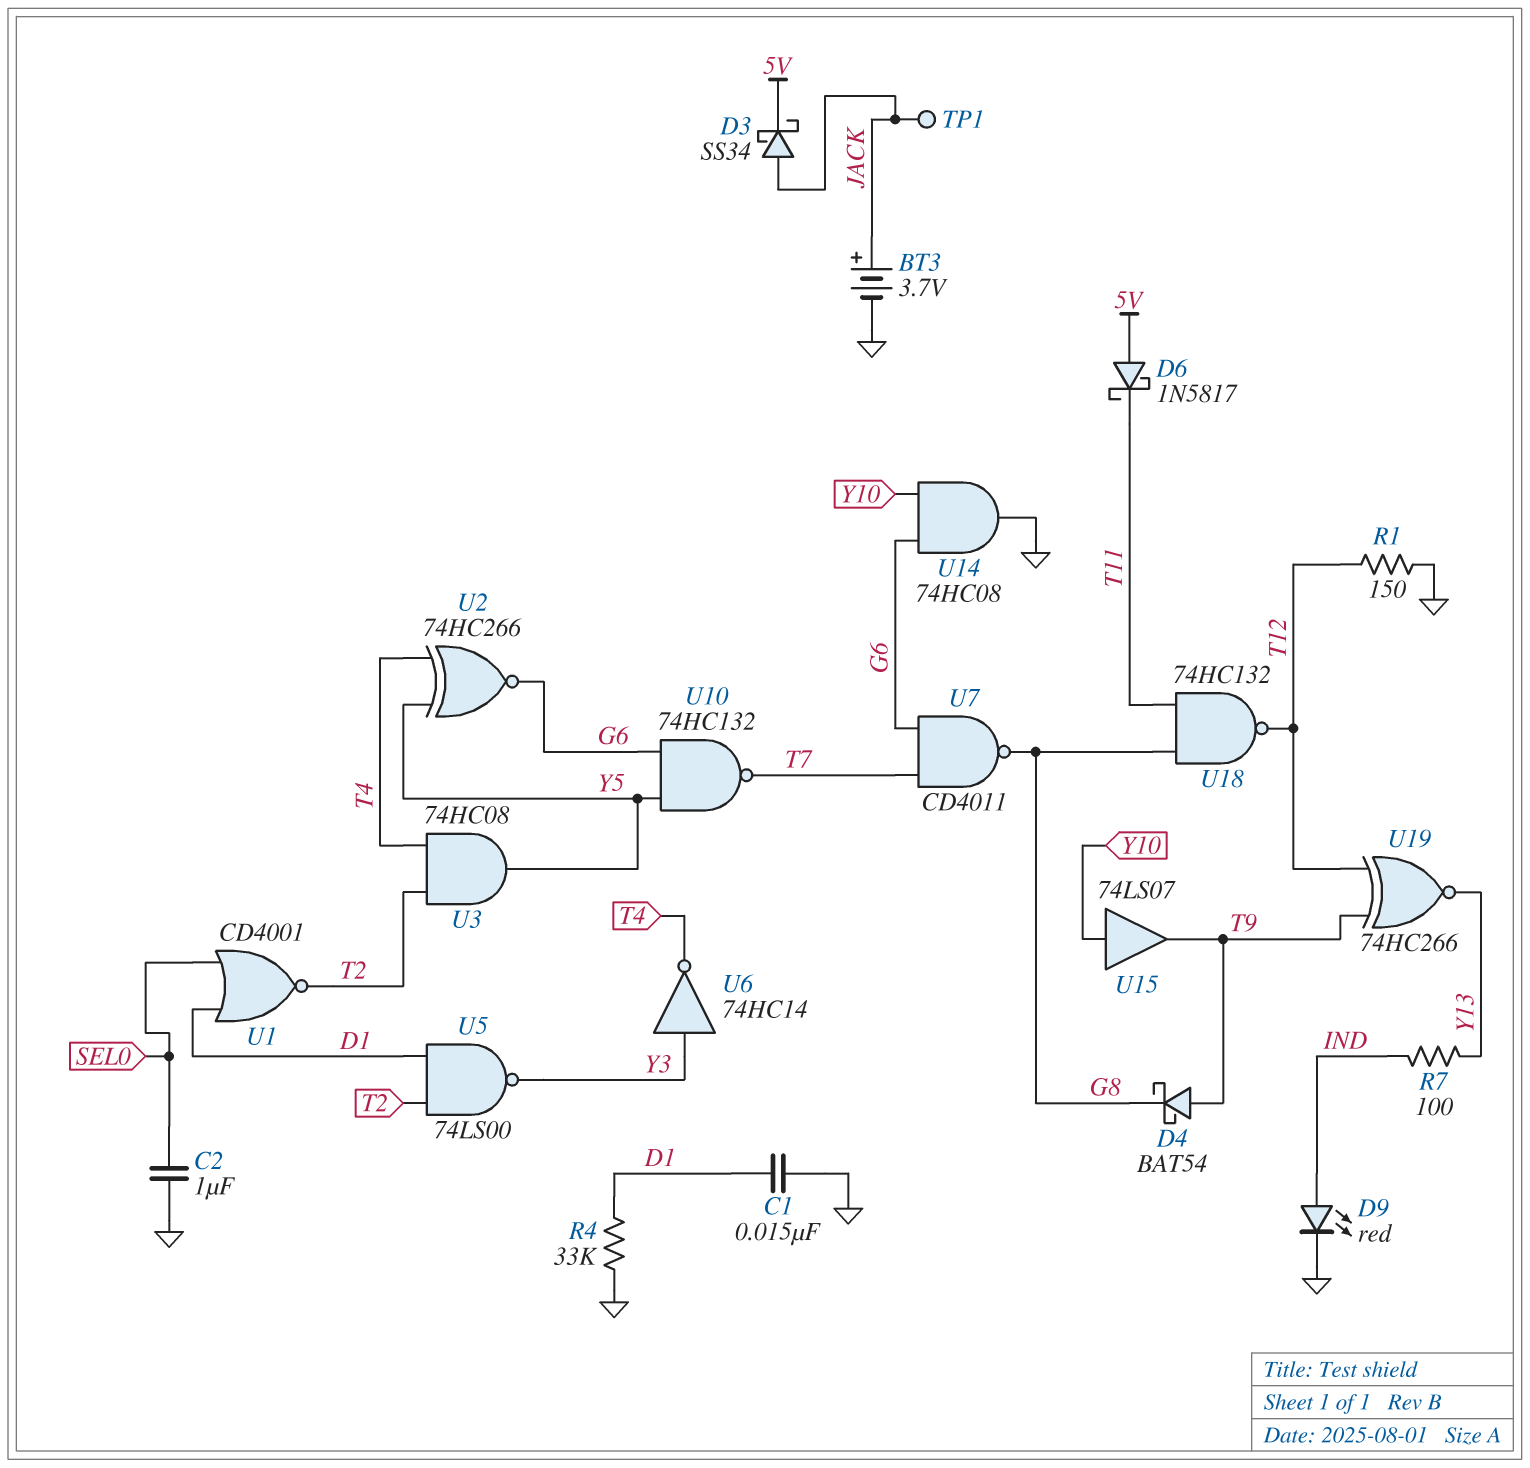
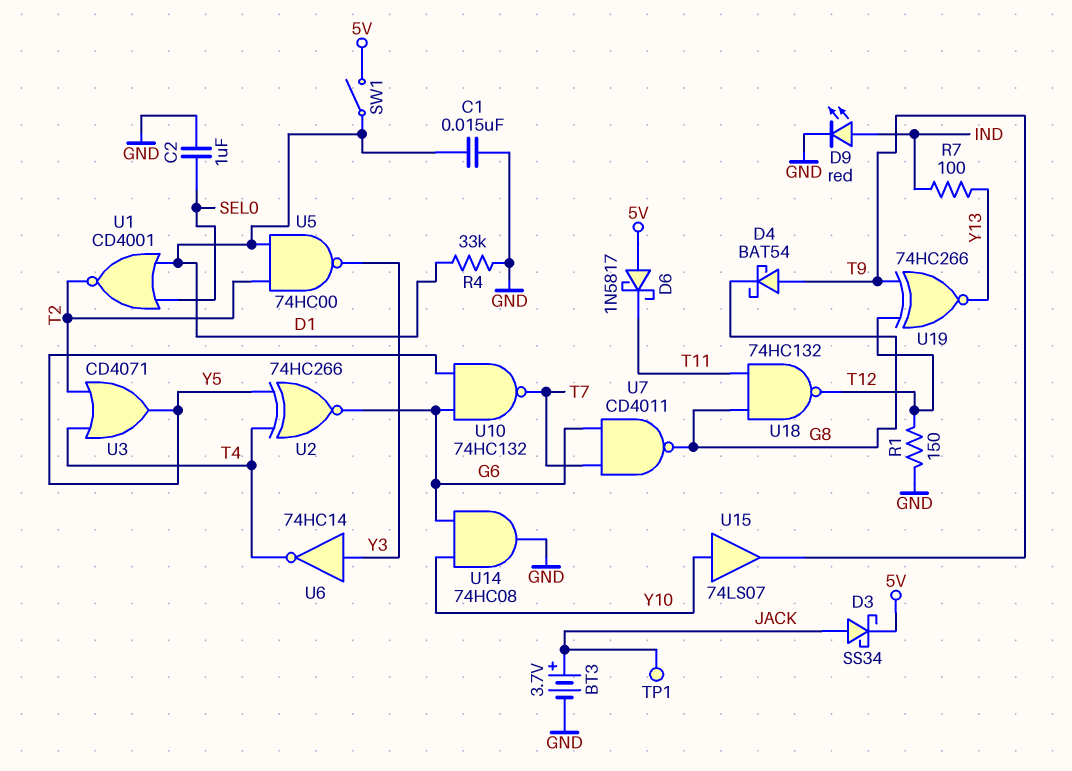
SW1: none -> switch (5V, D1)
U3: AND 74HC08 (in T2, in T4, out Y5) -> OR CD4071 (in T2, in T4, out Y5)
U5: NAND 74LS00 (in D1, in T2, out Y3) -> NAND 74HC00 (in D1, in T2, out Y3)

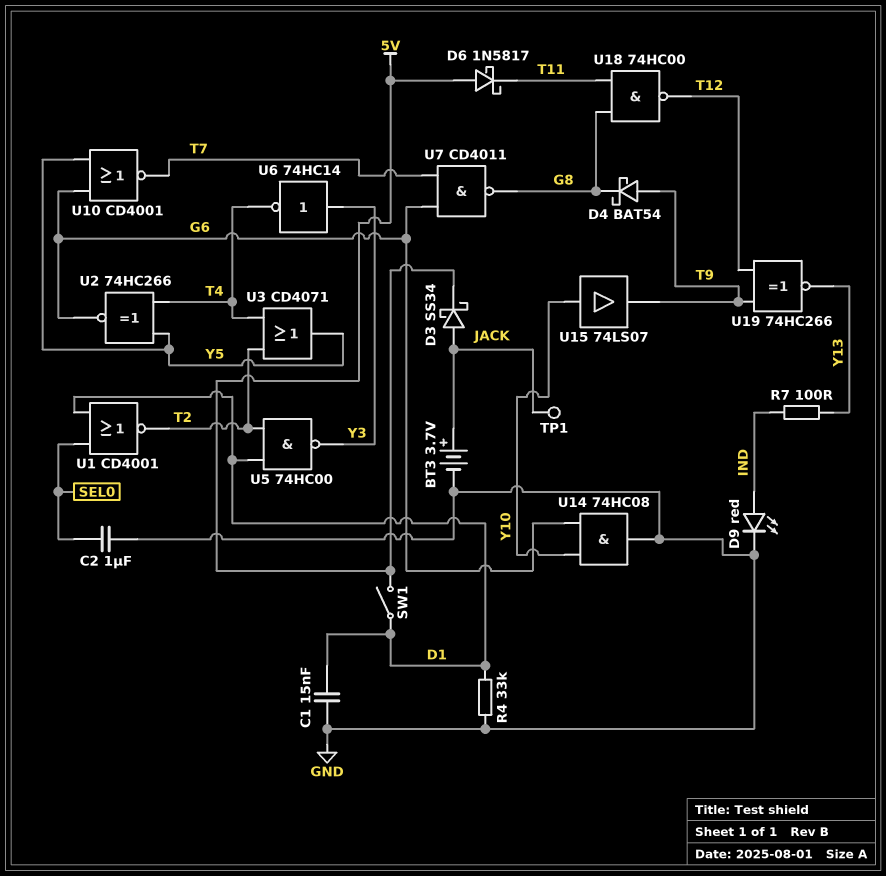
R1: 150 (GND, T12) -> none
U10: NAND 74HC132 (in G6, in Y5, out T7) -> NOR CD4001 (in G6, in Y5, out T7)
U18: NAND 74HC132 (in G8, in T11, out T12) -> NAND 74HC00 (in G8, in T11, out T12)

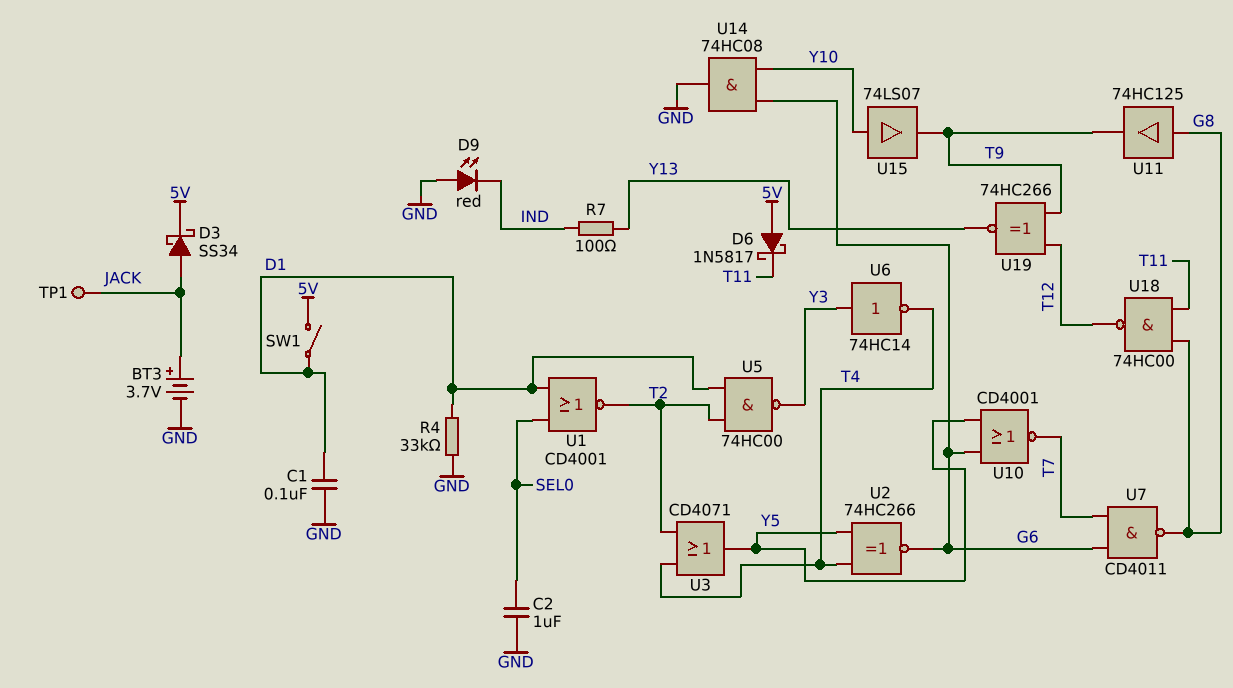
C1: 15nF (D1, GND) -> 100nF (D1, GND)
D4: schottky BAT54 (A T9, K G8) -> none
D9: LED red (A IND, K GND) -> LED red (A GND, K IND)
U11: none -> buffer 74HC125 (in G8, out T9)

